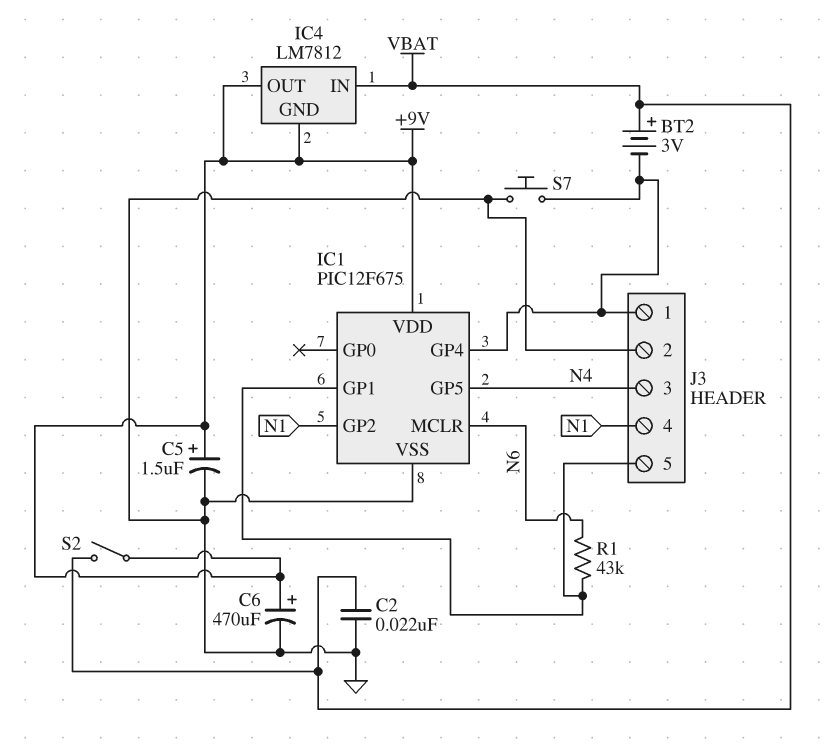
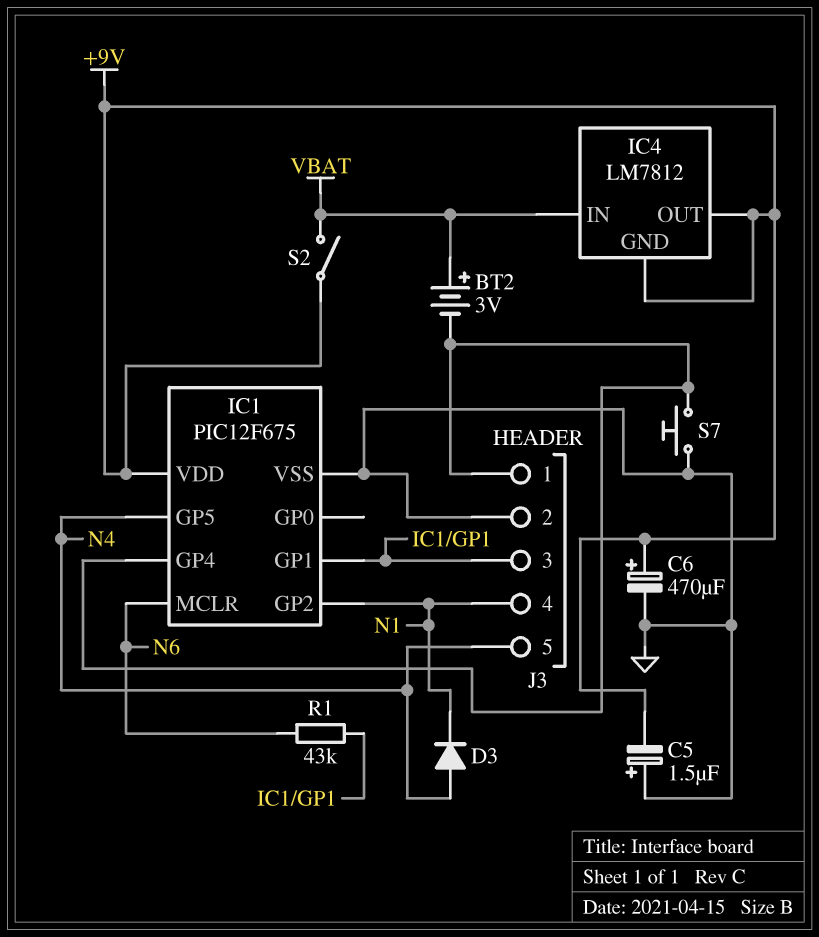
C2: 22nF (GND, VBAT) -> none
C5: 1.5uF (plus +9V, minus GND) -> 1.5uF (plus GND, minus +9V)
D3: none -> diode (A N4, K N1)
J3 pin 3: N4 -> IC1/GP1
J3 pin 5: IC1/GP1 -> N4

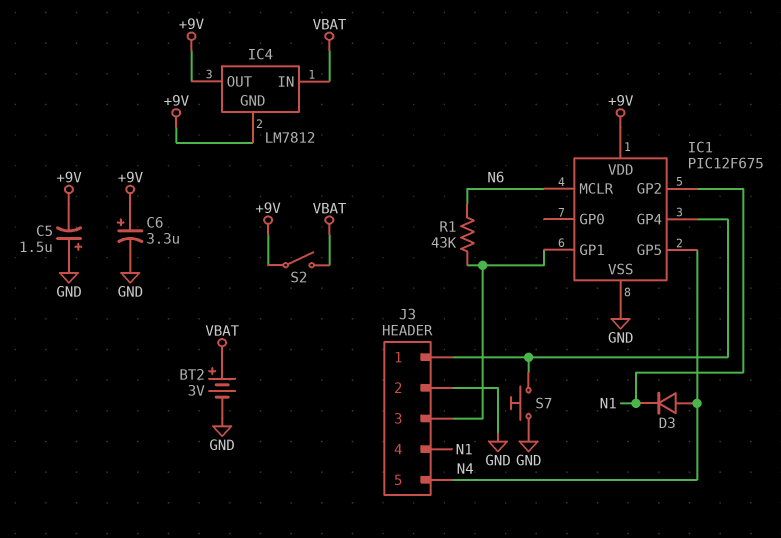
BT2: 3V (plus VBAT, minus IC1/GP4) -> 3V (plus VBAT, minus GND)
C6: 470uF (plus +9V, minus GND) -> 3.3uF (plus +9V, minus GND)

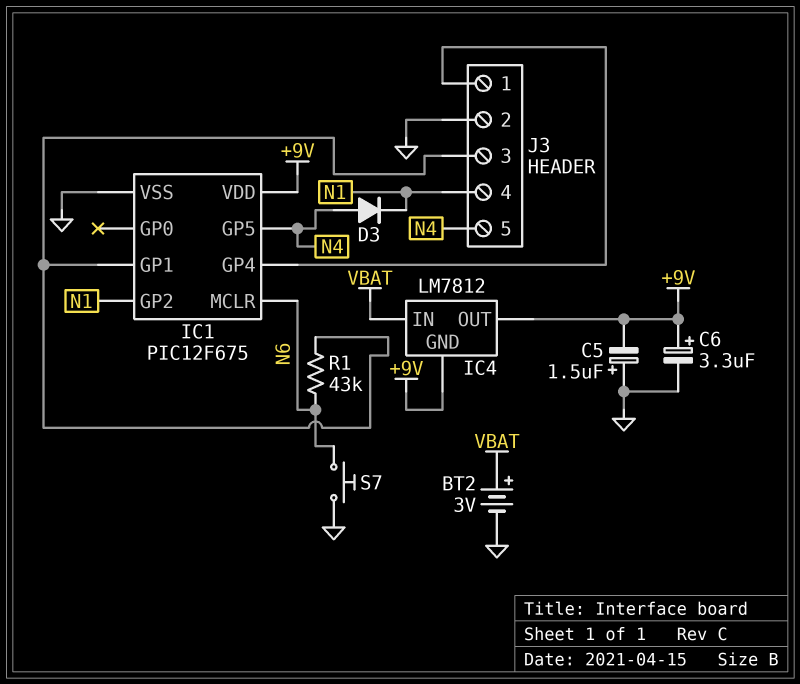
S2: switch (+9V, VBAT) -> none
S7: button (GND, IC1/GP4) -> button (GND, N6)

